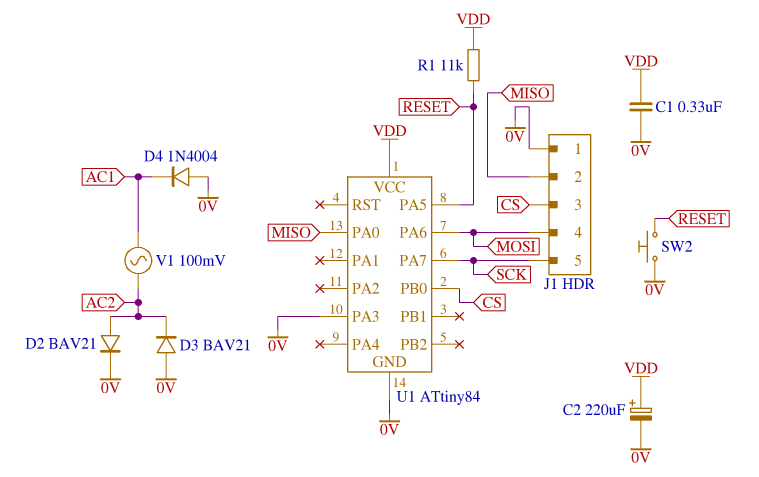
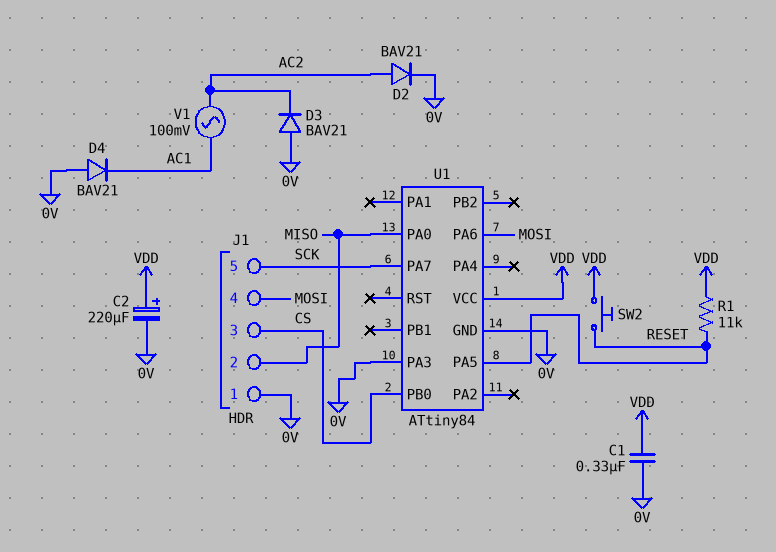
D4: diode 1N4004 (A 0V, K AC1) -> diode BAV21 (A 0V, K AC1)
SW2: button (0V, RESET) -> button (RESET, VDD)

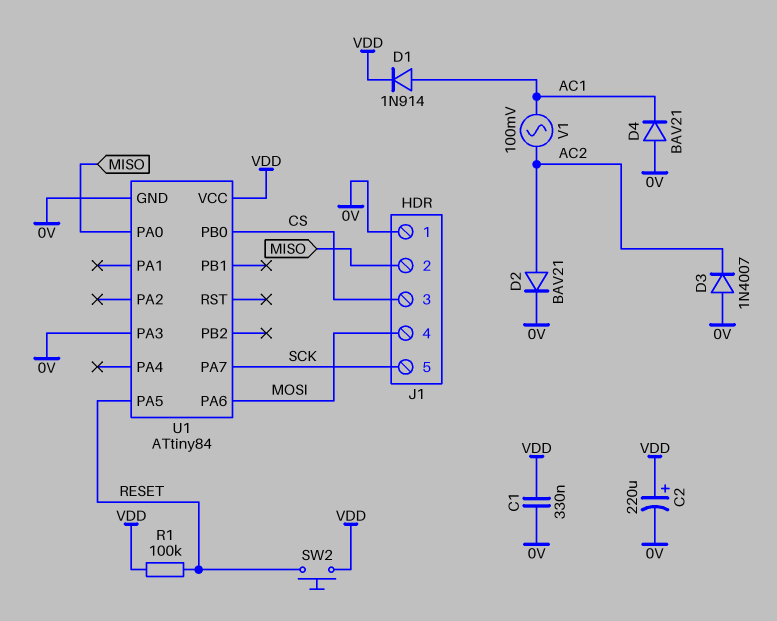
D1: none -> diode 1N914 (A AC1, K VDD)
D3: diode BAV21 (A 0V, K AC2) -> diode 1N4007 (A 0V, K AC2)
R1: 11k (RESET, VDD) -> 100k (RESET, VDD)

